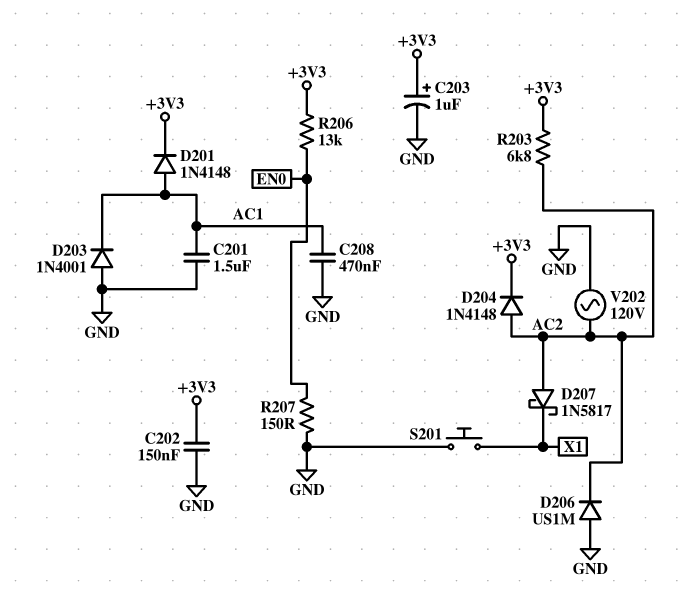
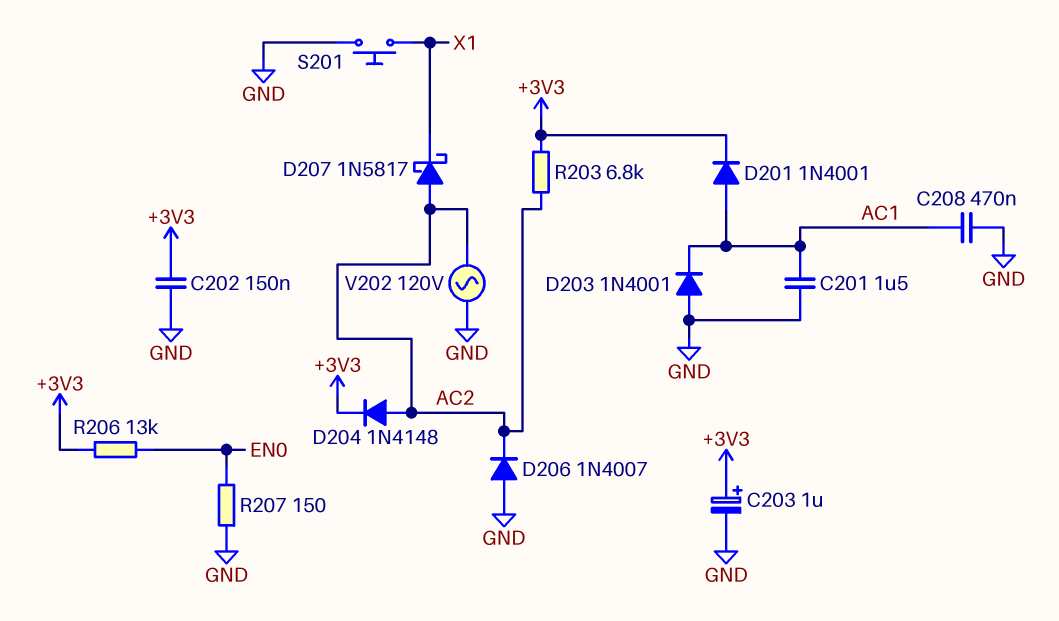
D201: diode 1N4148 (A AC1, K +3V3) -> diode 1N4001 (A AC1, K +3V3)
D206: diode US1M (A GND, K AC2) -> diode 1N4007 (A GND, K AC2)

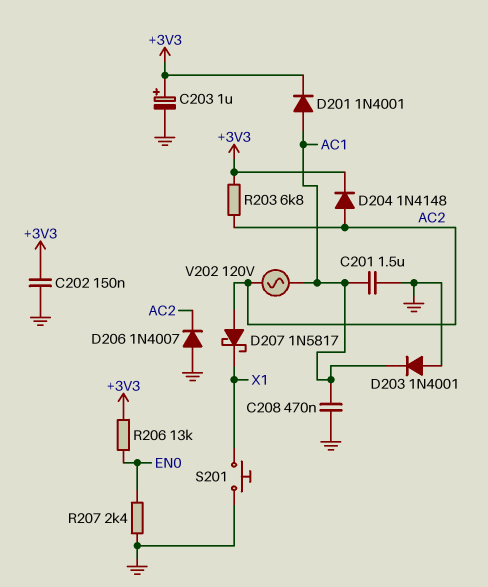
R207: 150 (EN0, GND) -> 2.4k (EN0, GND)
V202: AC 120V (AC2, GND) -> AC 120V (AC1, AC2)

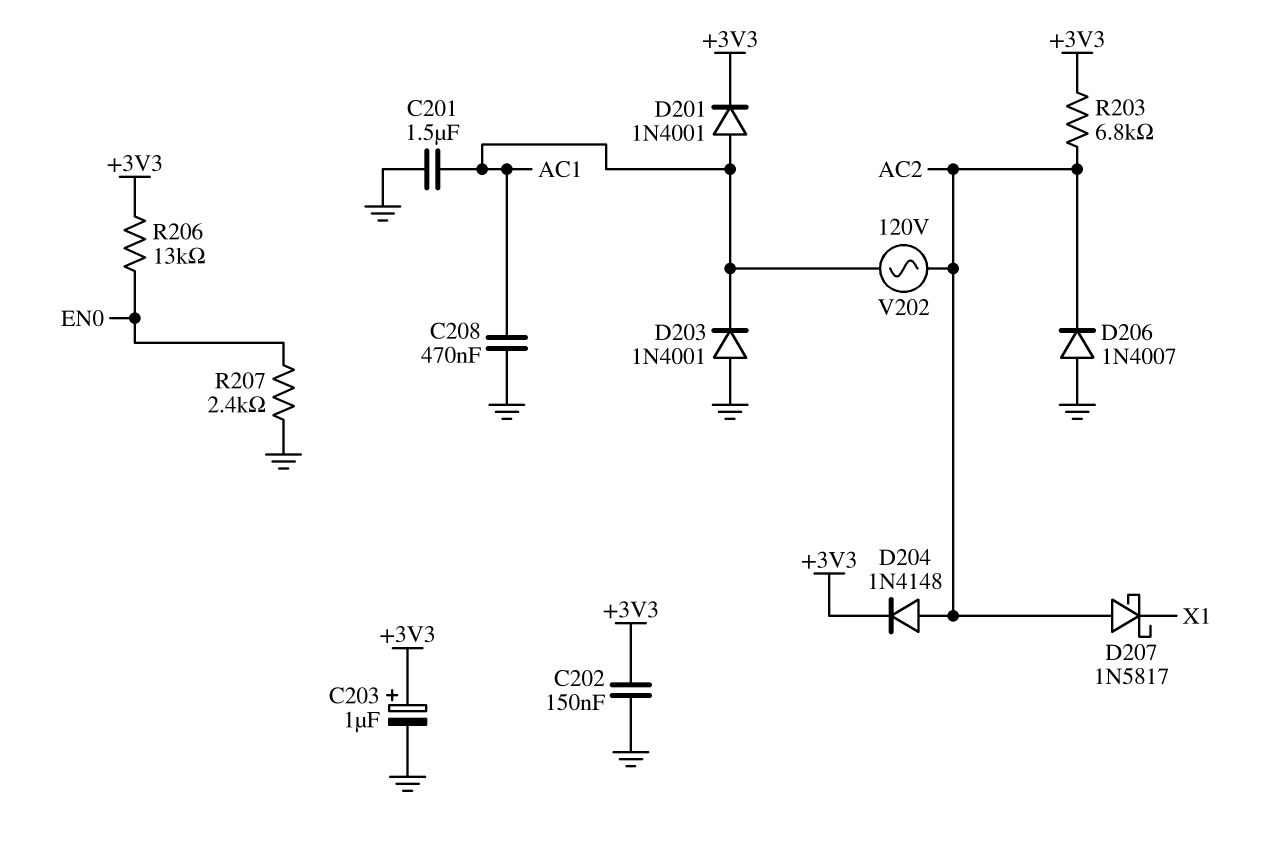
S201: button (GND, X1) -> none

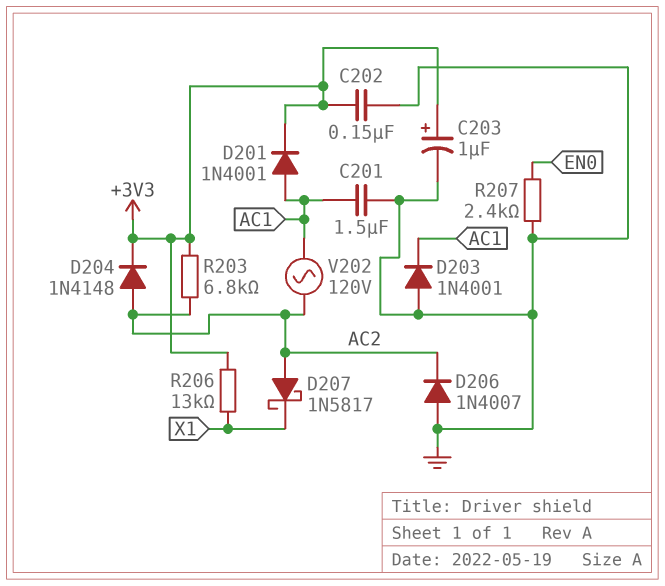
C208: 470nF (AC1, GND) -> none
R206: 13k (+3V3, EN0) -> 13k (+3V3, X1)

